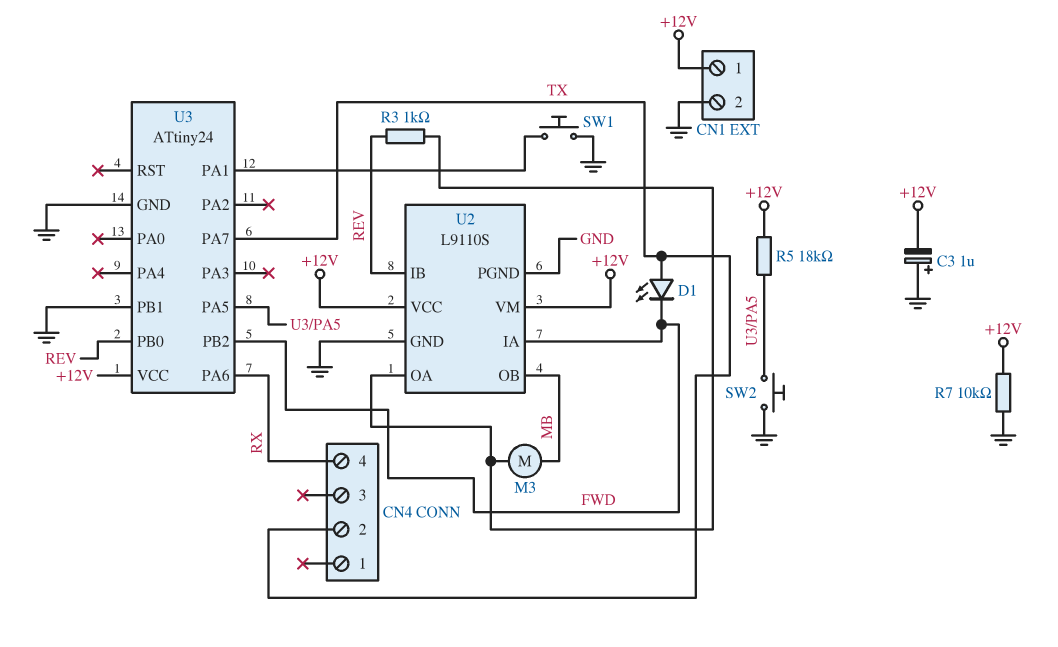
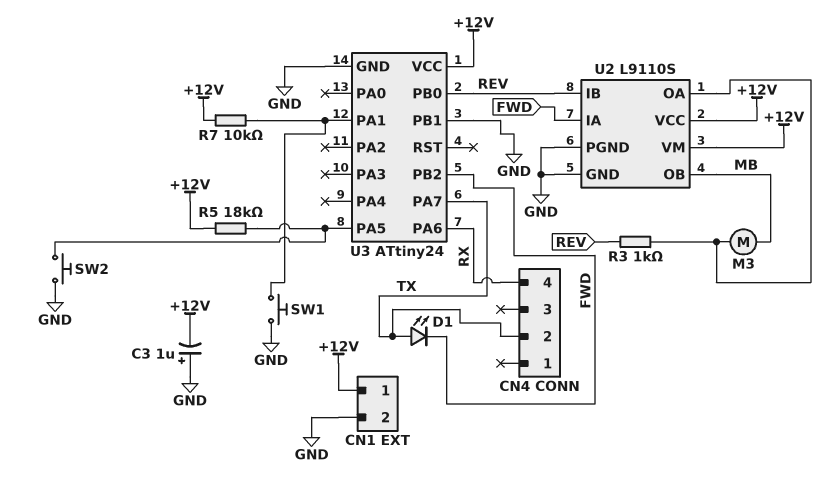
R7: 10k (+12V, GND) -> 10k (+12V, U3/PA1)

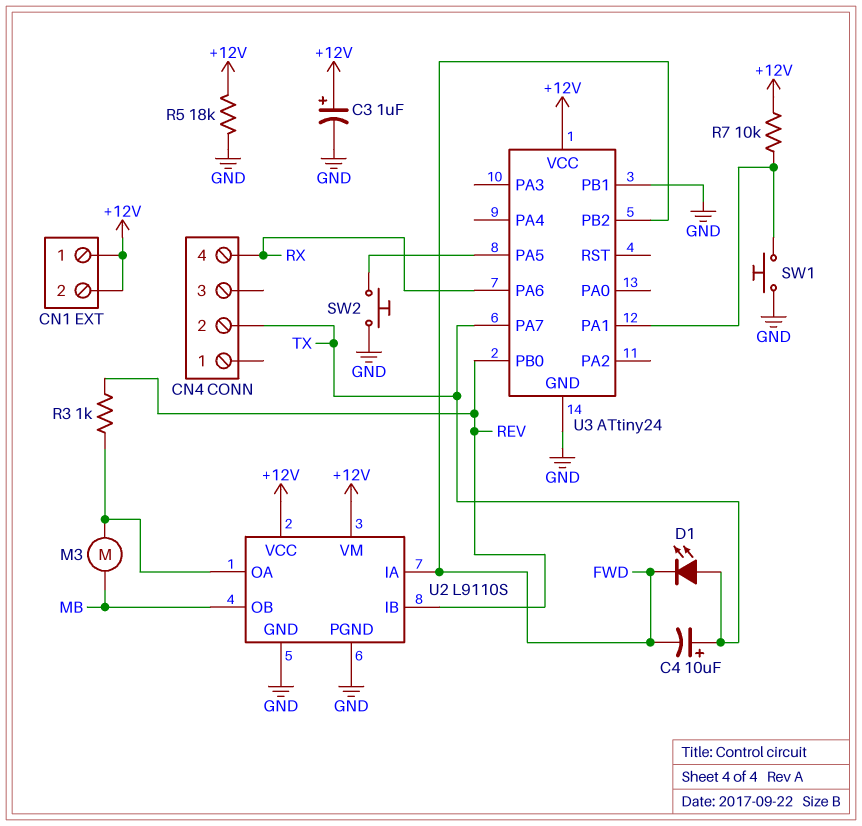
C3: 1uF (plus GND, minus +12V) -> 1uF (plus +12V, minus GND)
C4: none -> 10uF (plus TX, minus FWD)
CN1 pin 2: GND -> +12V
R5: 18k (+12V, U3/PA5) -> 18k (+12V, GND)

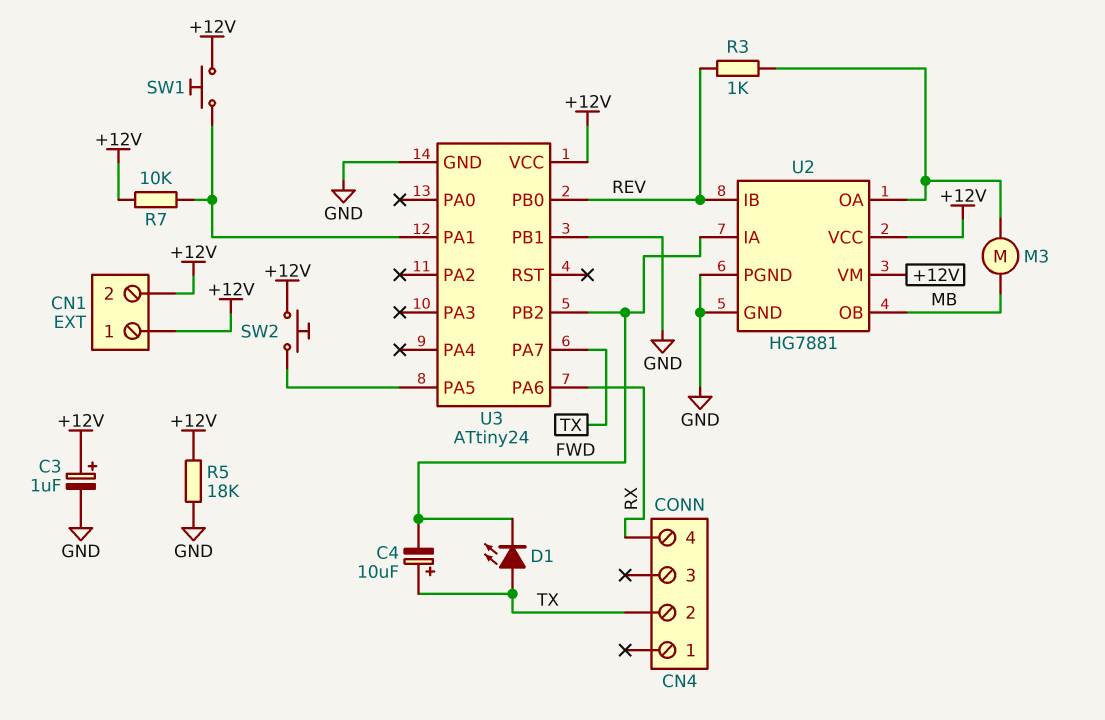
SW1: button (GND, U3/PA1) -> button (+12V, U3/PA1)
SW2: button (GND, U3/PA5) -> button (+12V, U3/PA5)
U2: L9110S -> HG7881

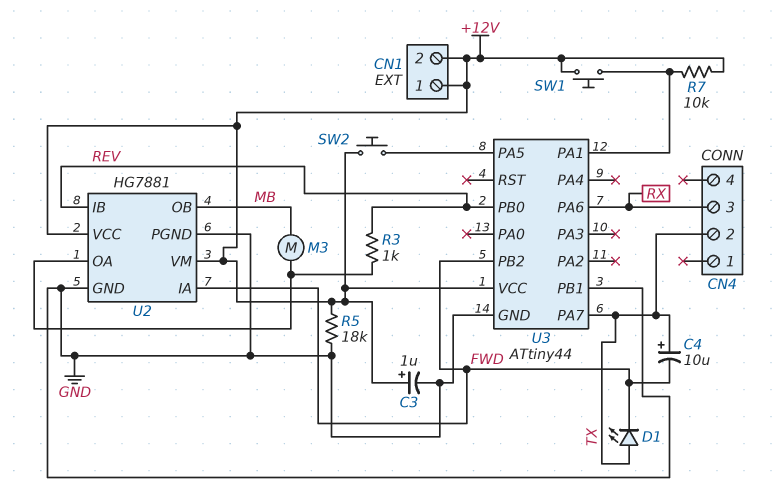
CN4 pin 3: none -> RX
CN4 pin 4: RX -> none
U3: ATtiny24 -> ATtiny44

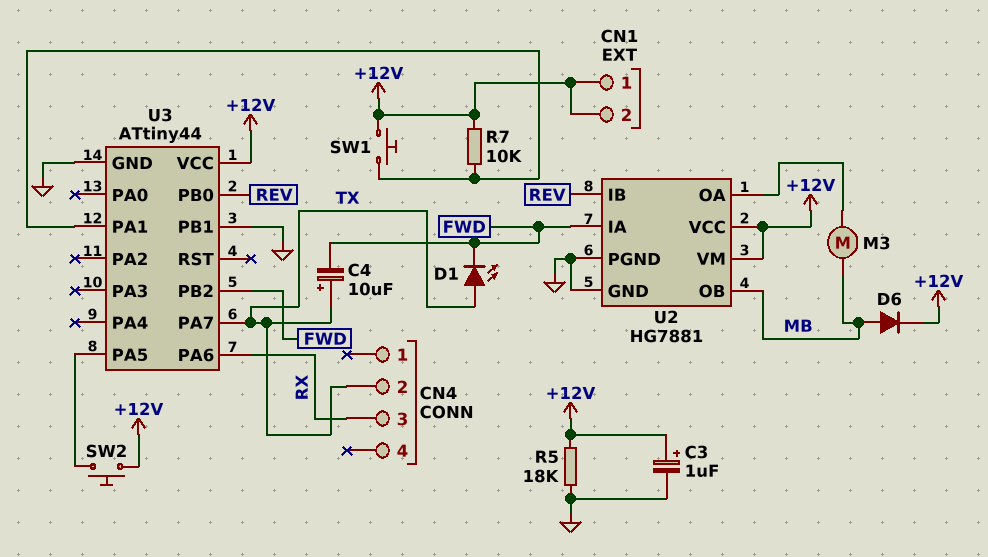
D6: none -> diode (A MB, K +12V)
R3: 1k (REV, U2/OA) -> none

